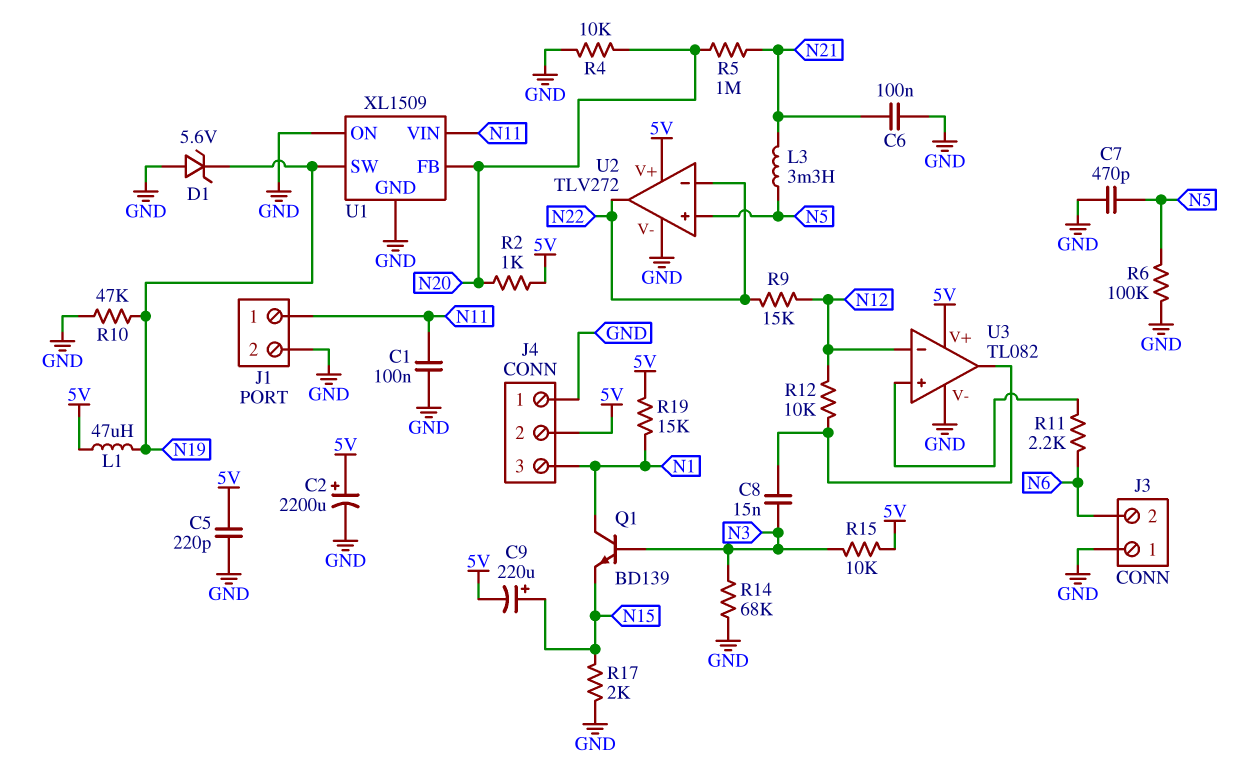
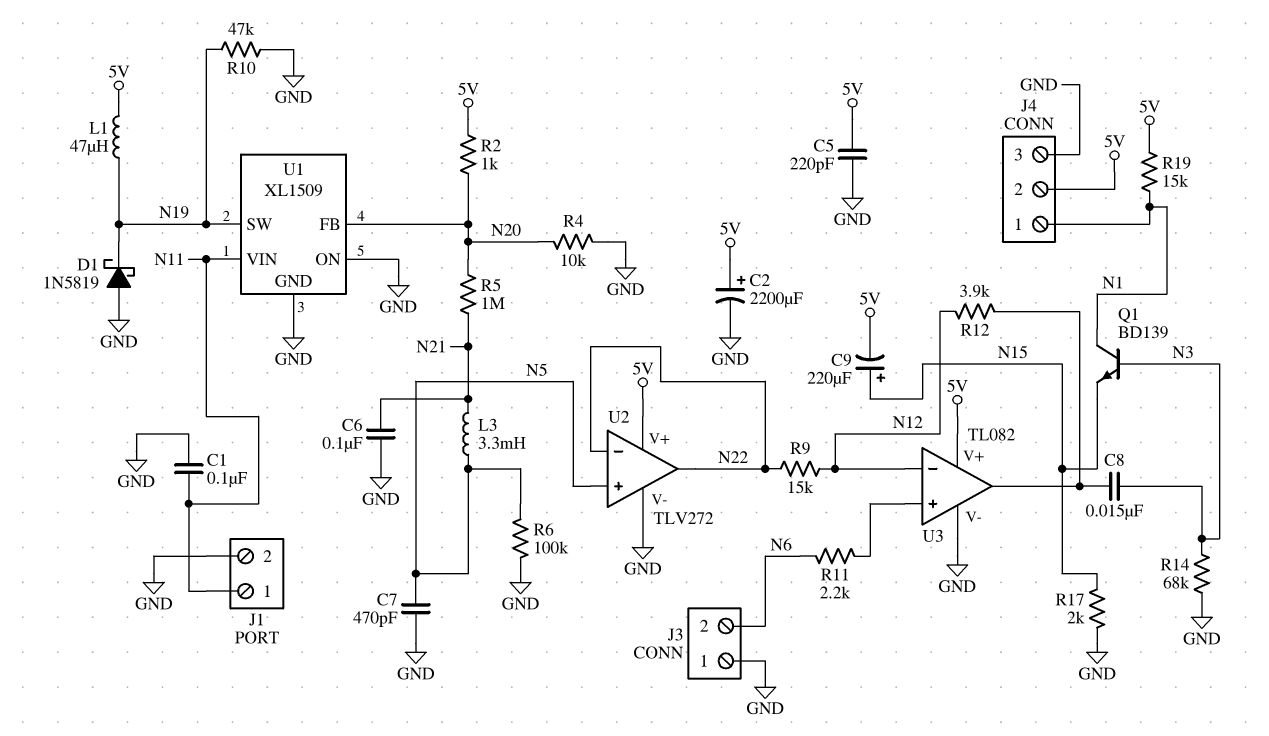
D1: zener 5.6V (A GND, K N19) -> schottky 1N5819 (A GND, K N19)
J4 pin 1: GND -> N1
J4 pin 3: N1 -> GND
R12: 10k (N12, U3/out) -> 3.9k (N12, U3/out)
R15: 10k (5V, N3) -> none

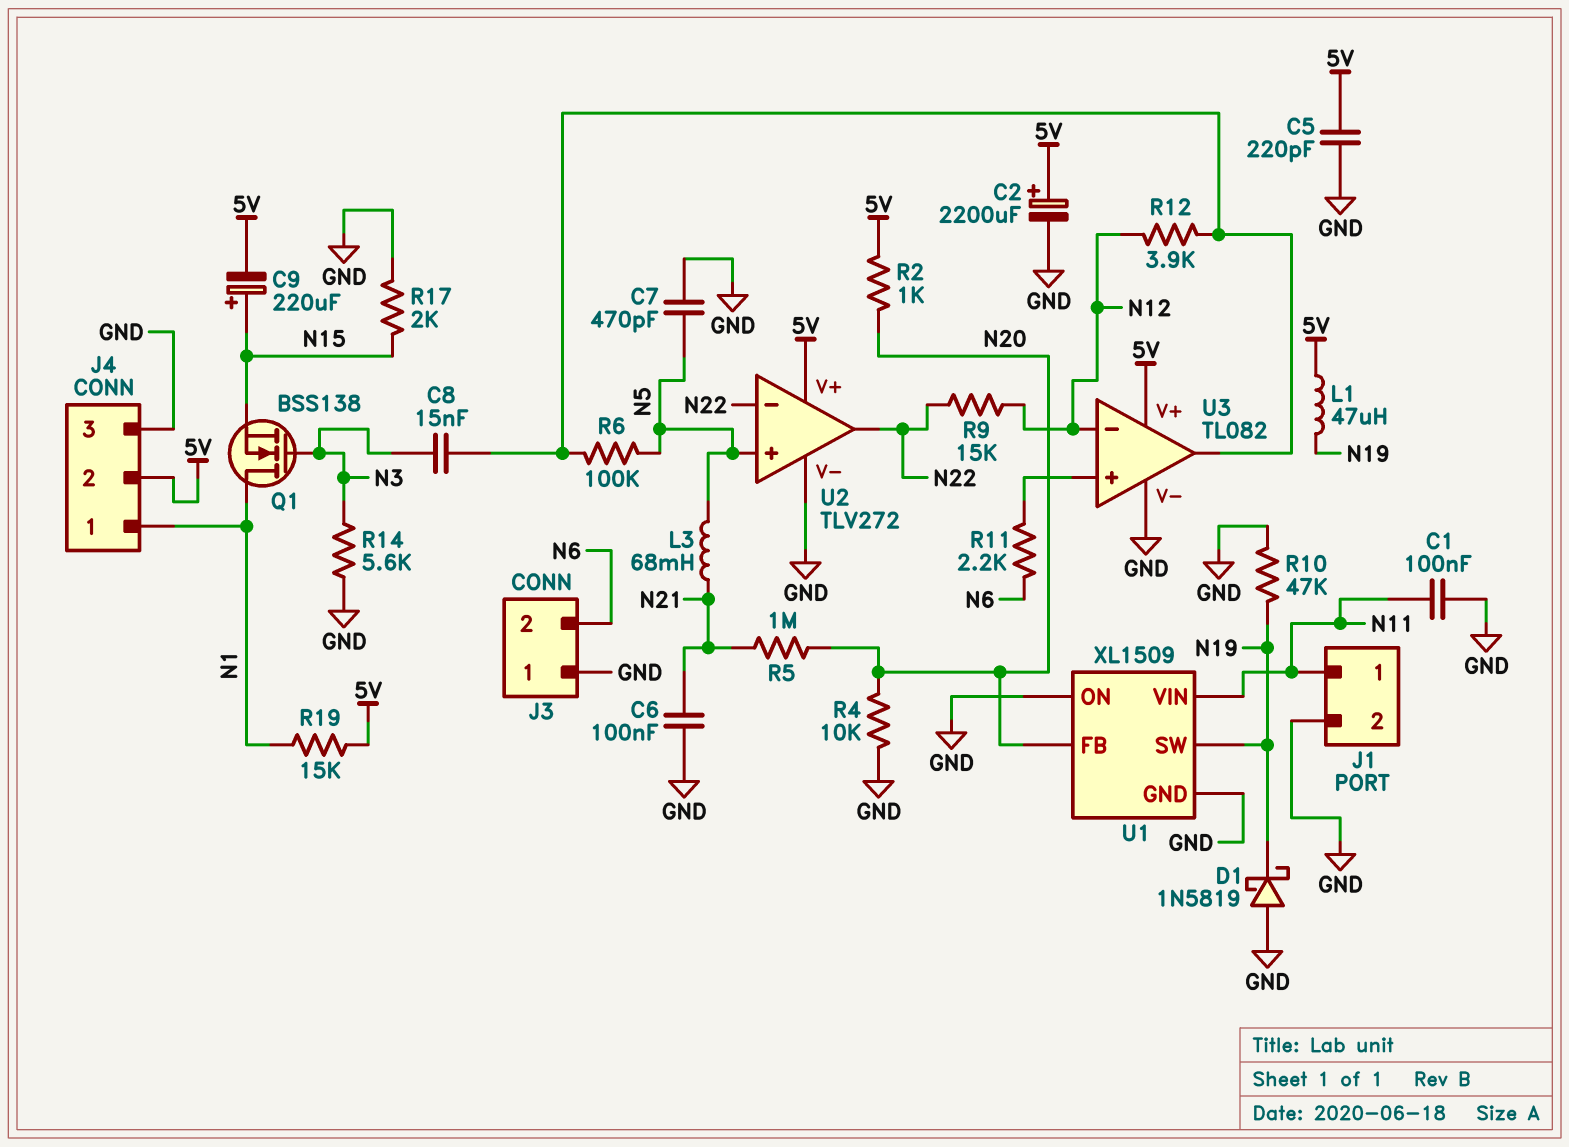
L3: 3.3mH (N5, N21) -> 68mH (N5, N21)
Q1: NPN BD139 (B N3, C N1, E N15) -> NMOS BSS138 (G N3, D N1, S N15)
R6: 100k (GND, N5) -> 100k (N5, U3/out)
R14: 68k (GND, N3) -> 5.6k (GND, N3)

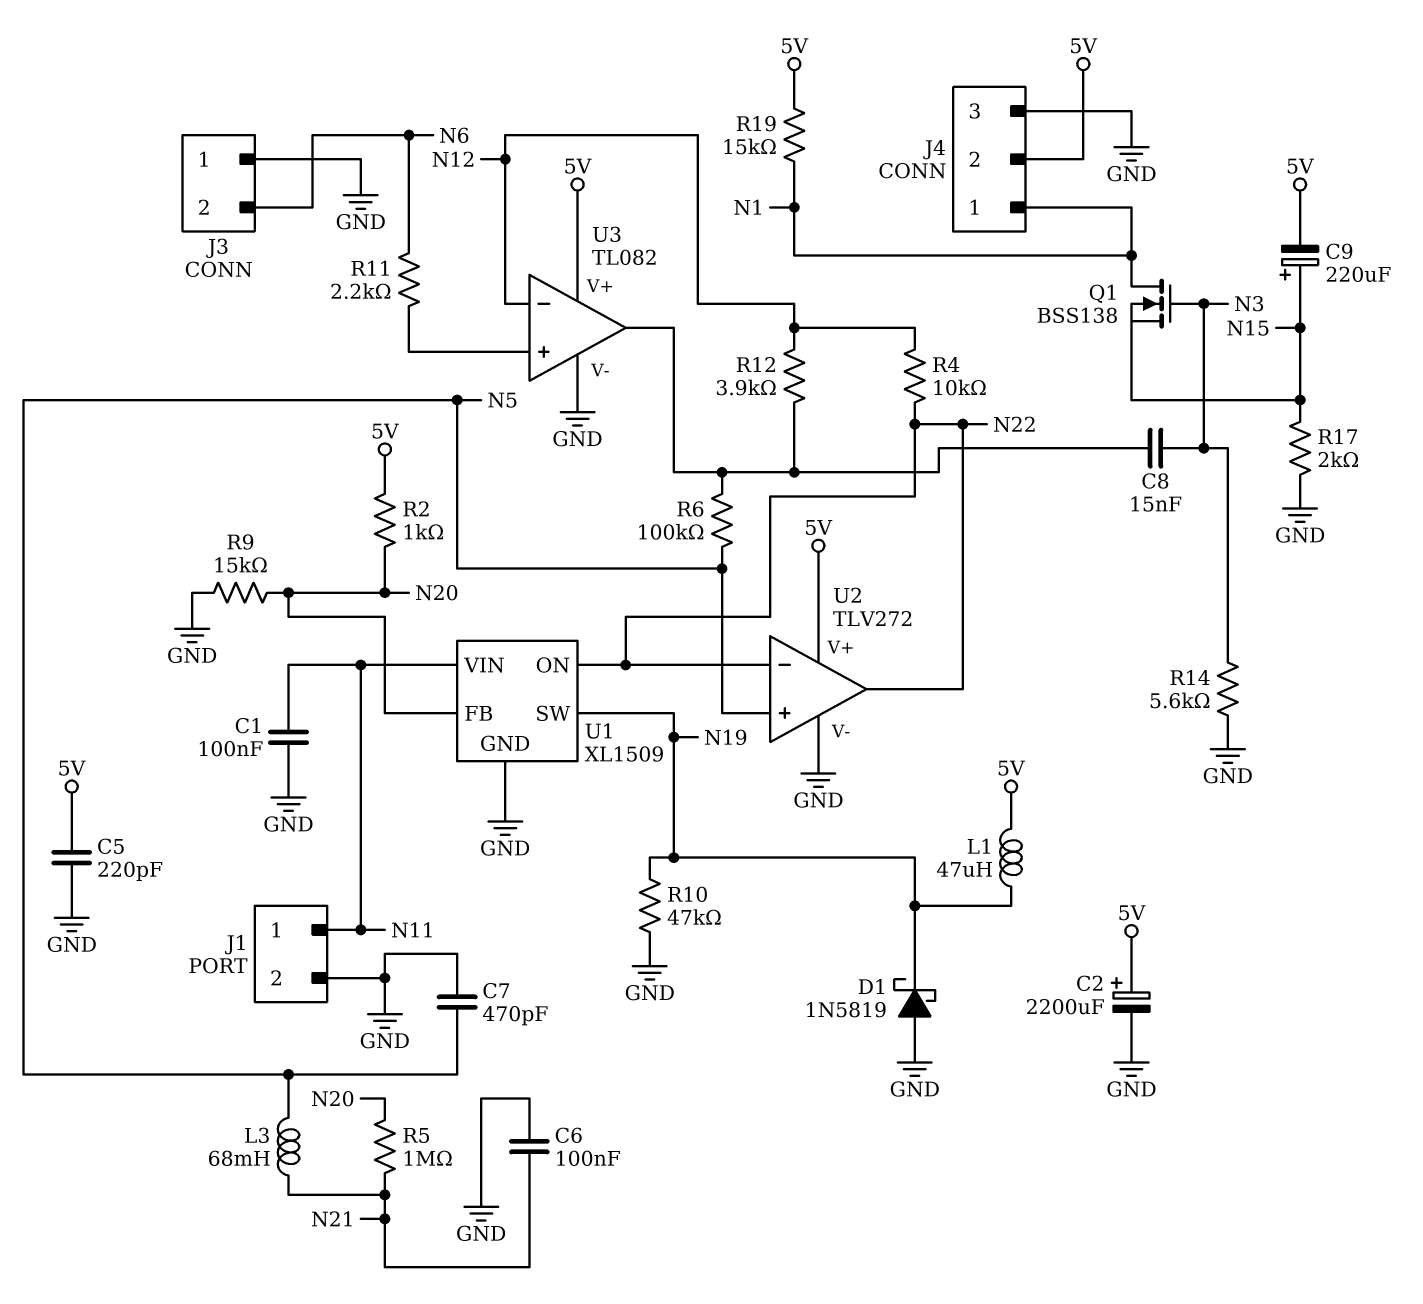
R4: 10k (GND, N20) -> 10k (N12, N22)
R9: 15k (N12, N22) -> 15k (GND, N20)
U1 pin ON: GND -> N22

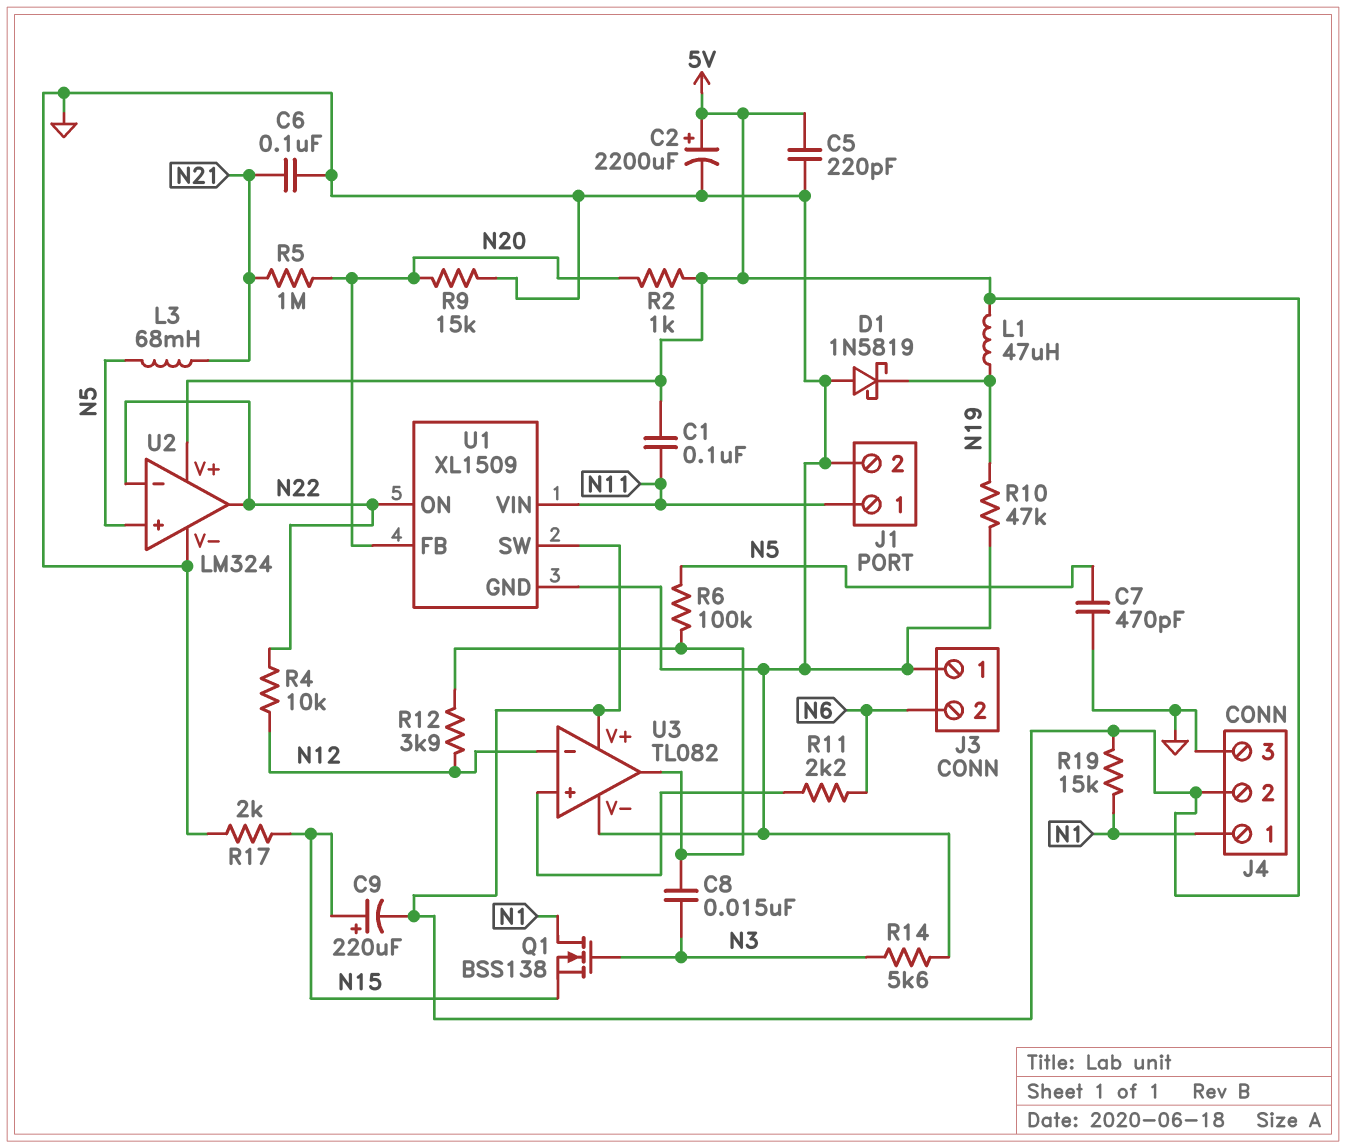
C1: 100nF (GND, N11) -> 100nF (5V, N11)
U1 pin SW: N19 -> 5V
U2: TLV272 -> LM324

